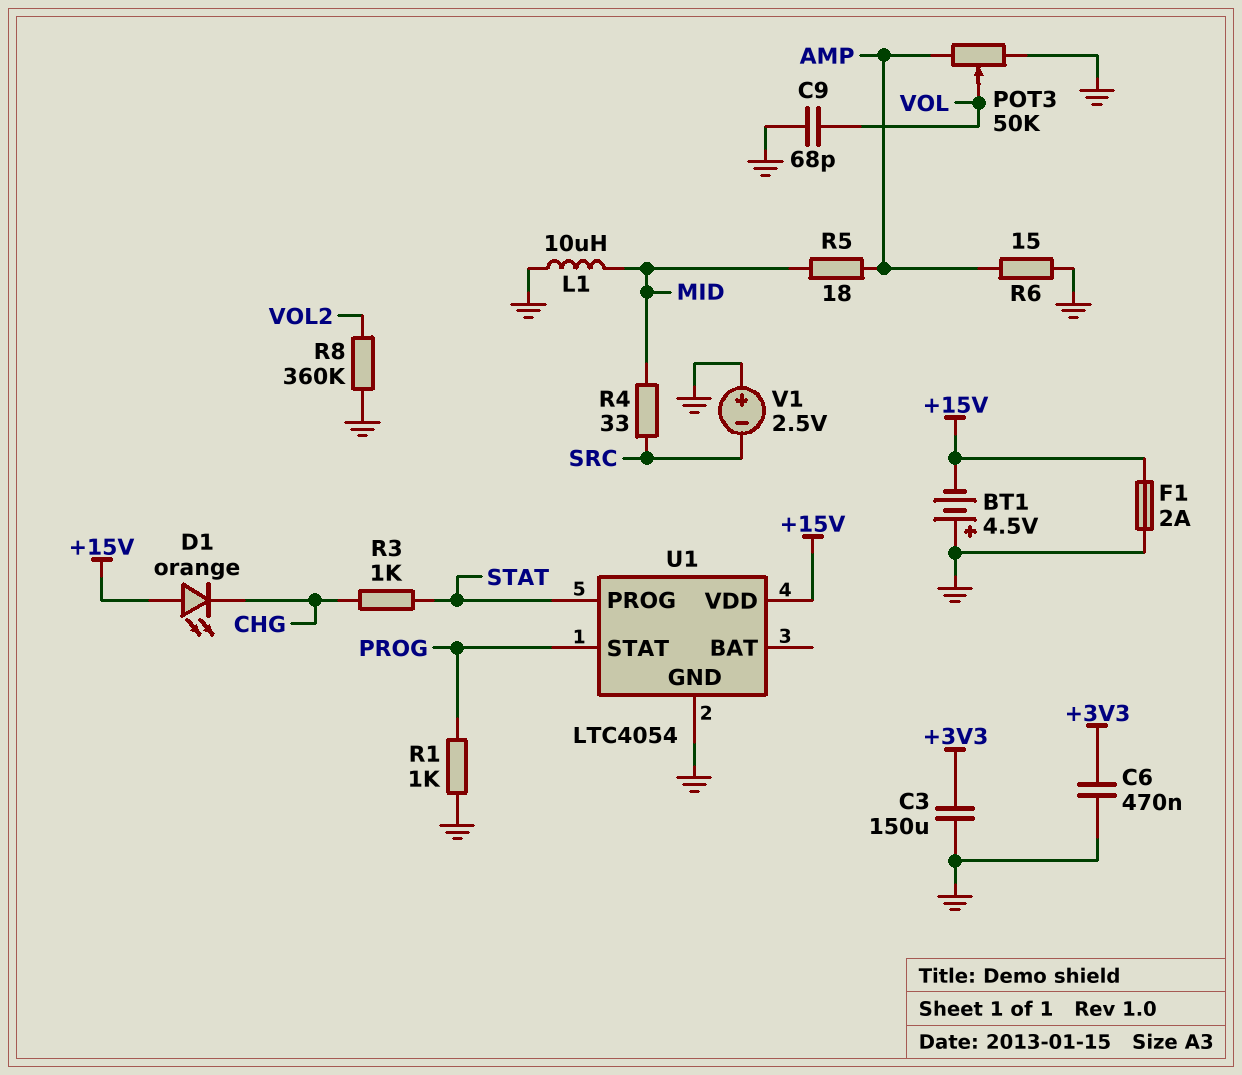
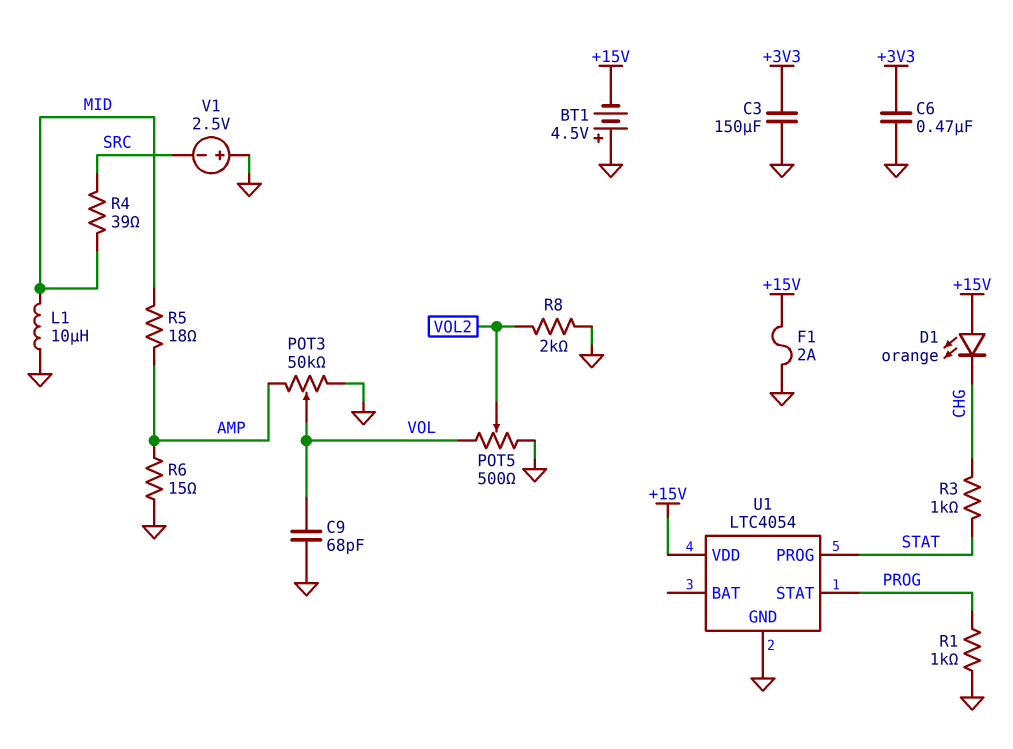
POT5: none -> 500 (GND, VOL, wiper VOL2)
R4: 33 (MID, SRC) -> 39 (MID, SRC)
R8: 360k (GND, VOL2) -> 2k (GND, VOL2)

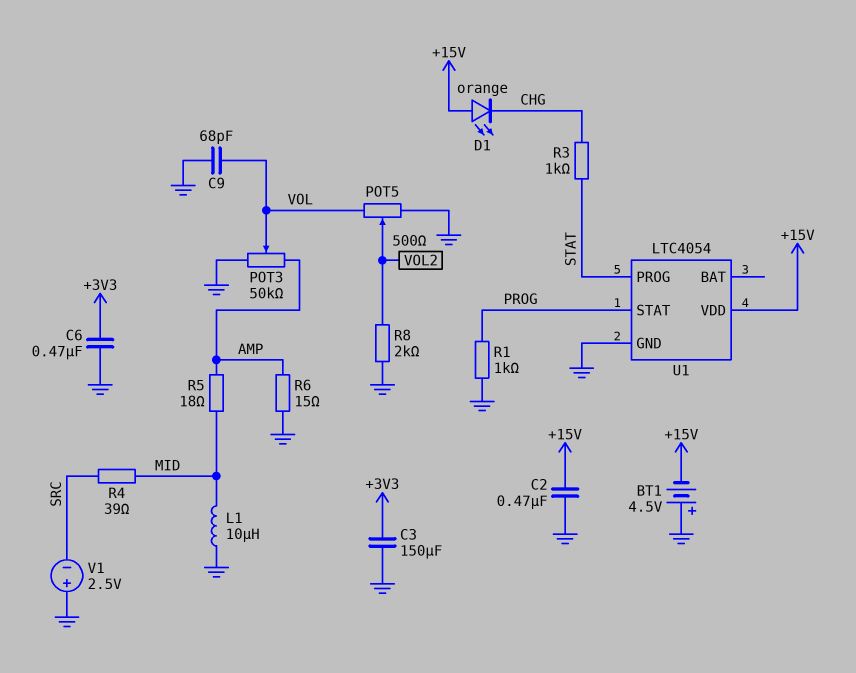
C2: none -> 470nF (+15V, GND)
F1: 2A (+15V, GND) -> none

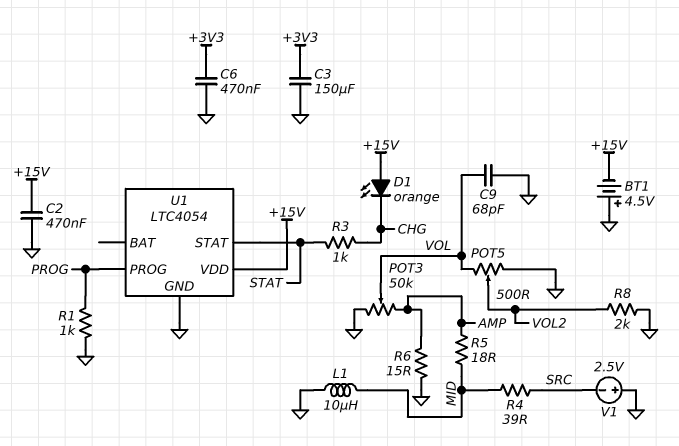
U1 pin PROG: STAT -> PROG
U1 pin STAT: PROG -> STAT

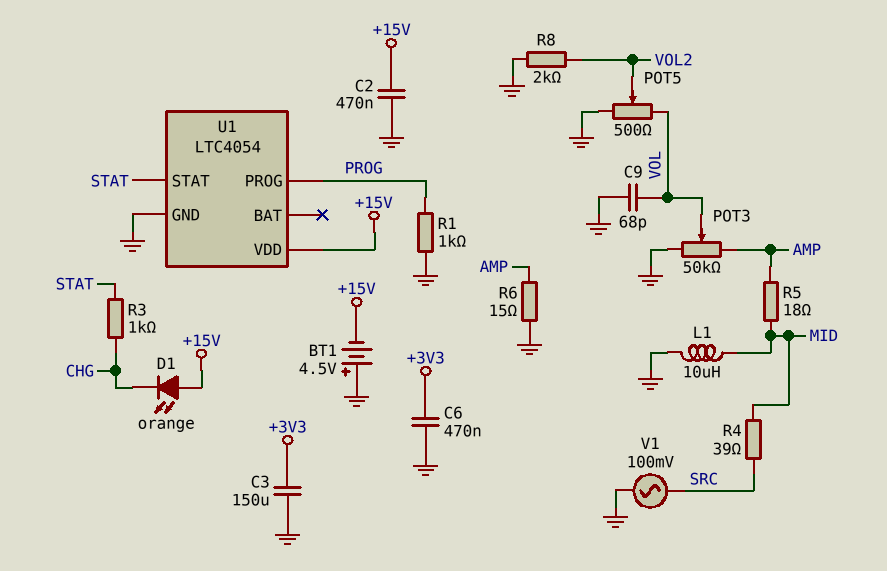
V1: 2.5V (plus GND, minus SRC) -> AC 100mV (GND, SRC)

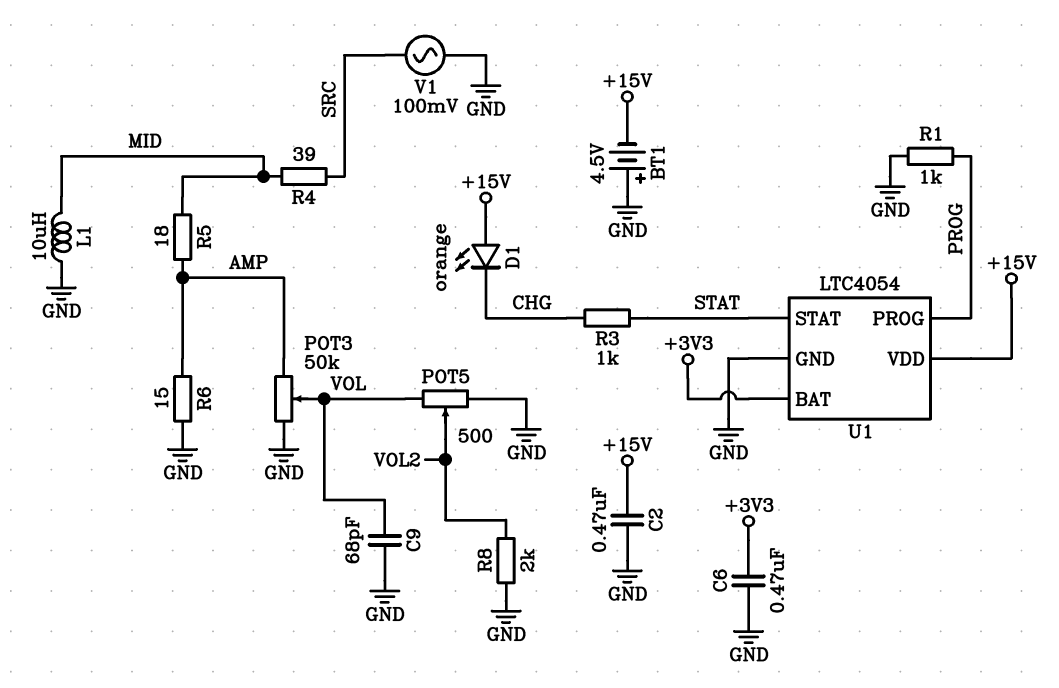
C3: 150uF (+3V3, GND) -> none
U1 pin BAT: none -> +3V3

